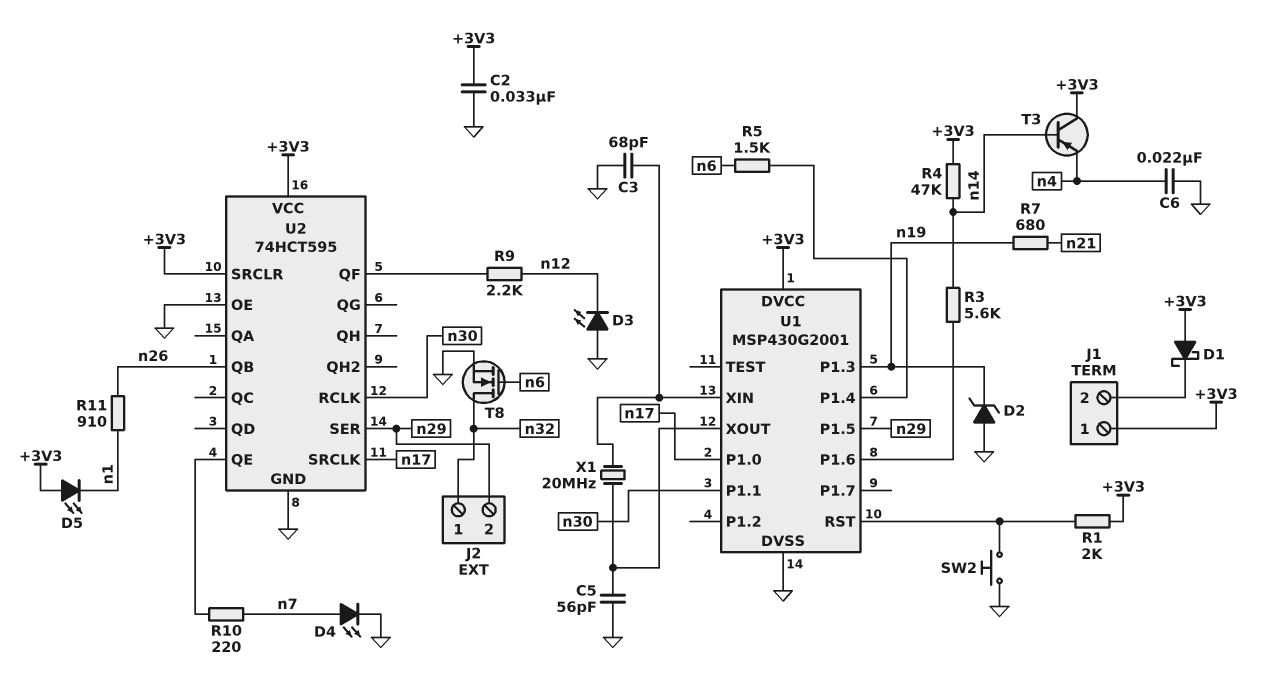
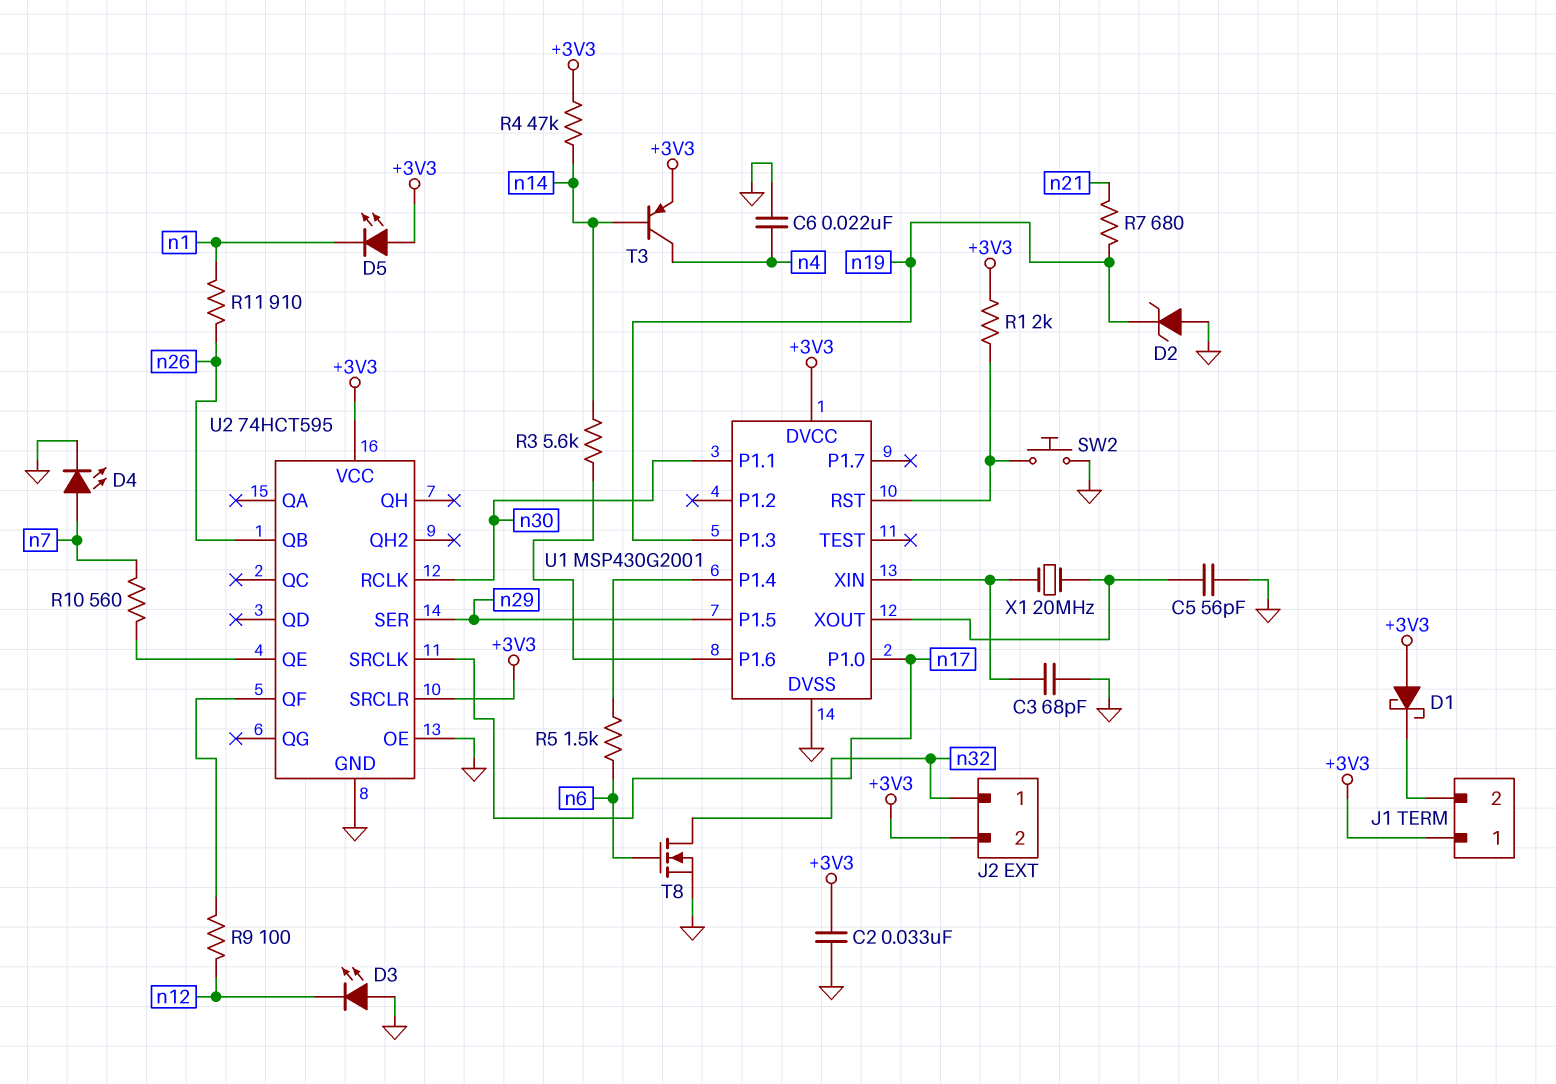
J2 pin 2: n29 -> +3V3
R9: 2.2k (U2/QF, n12) -> 100 (U2/QF, n12)
R10: 220 (U2/QE, n7) -> 560 (U2/QE, n7)
T3: PNP (B n14, C +3V3, E n4) -> PNP (B n14, C n4, E +3V3)

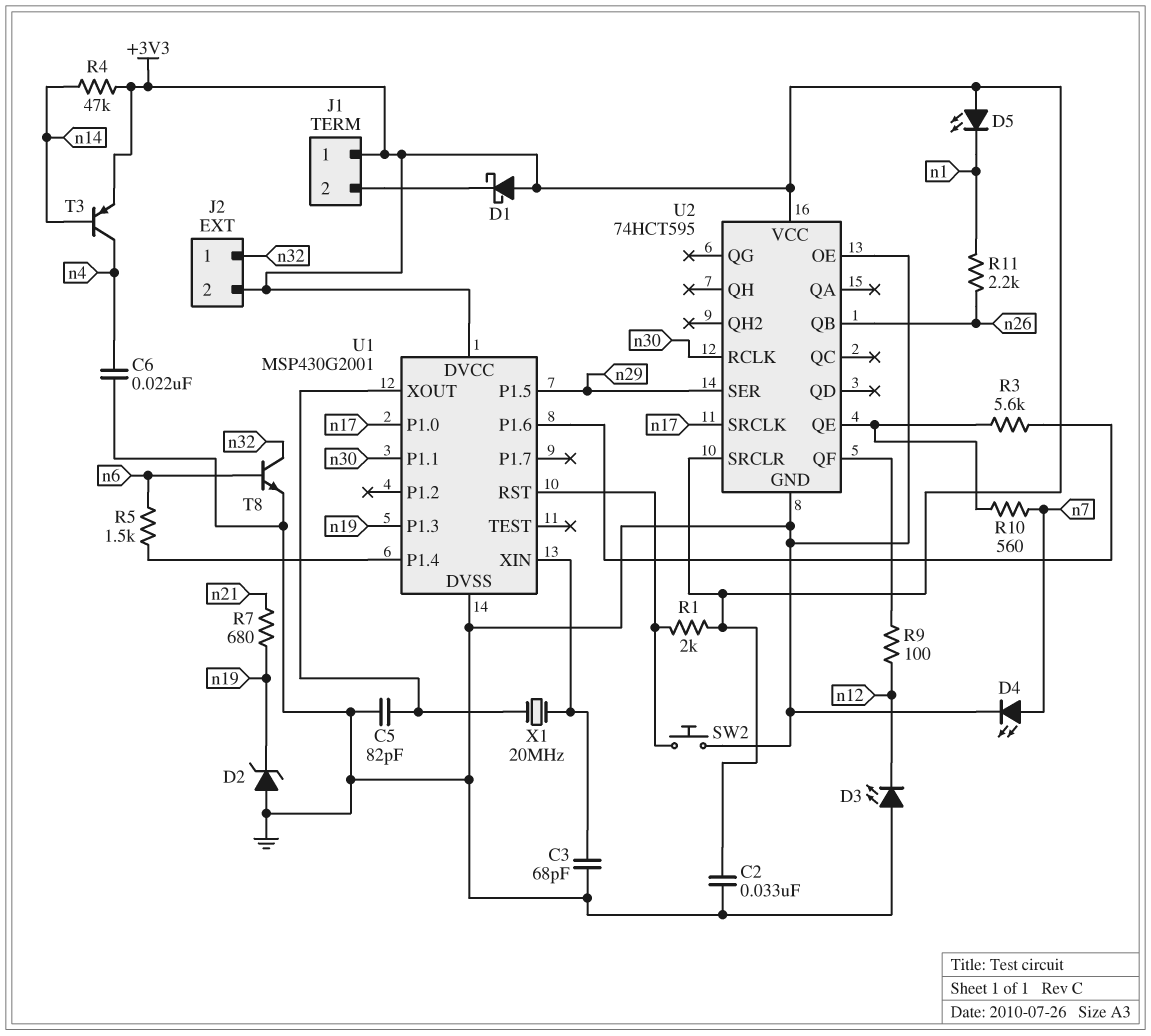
C5: 56pF (GND, U1/XOUT) -> 82pF (GND, U1/XOUT)
R3: 5.6k (U1/P1.6, n14) -> 5.6k (U1/P1.6, U2/QE)
R11: 910 (n1, n26) -> 2.2k (n1, n26)
T8: NMOS (G n6, D n32, S GND) -> NPN (B n6, C n32, E GND)

